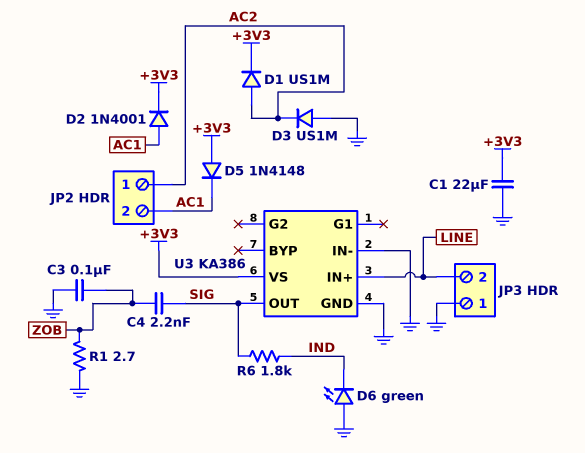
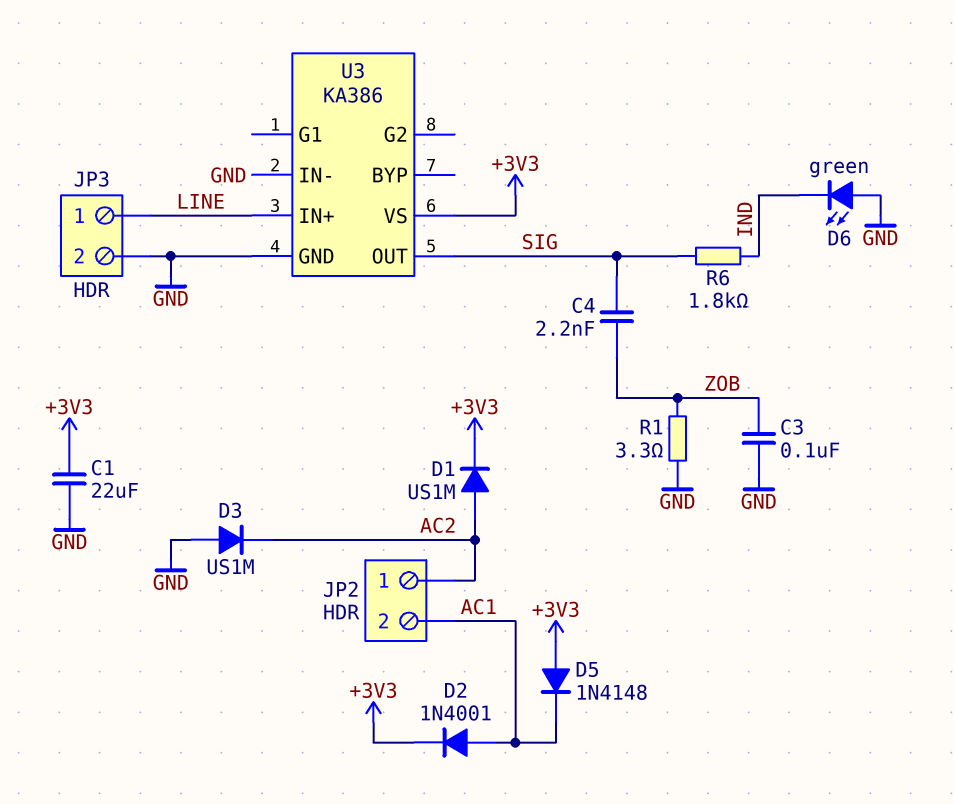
JP3 pin 1: GND -> LINE
JP3 pin 2: LINE -> GND
R1: 2.7 (GND, ZOB) -> 3.3 (GND, ZOB)

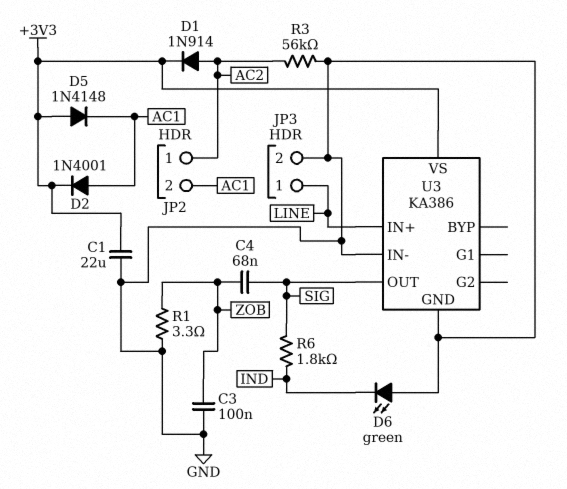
C4: 2.2nF (SIG, ZOB) -> 68nF (SIG, ZOB)
D1: diode US1M (A AC2, K +3V3) -> diode 1N914 (A AC2, K +3V3)
D3: diode US1M (A GND, K AC2) -> none
R3: none -> 56k (AC2, GND)

